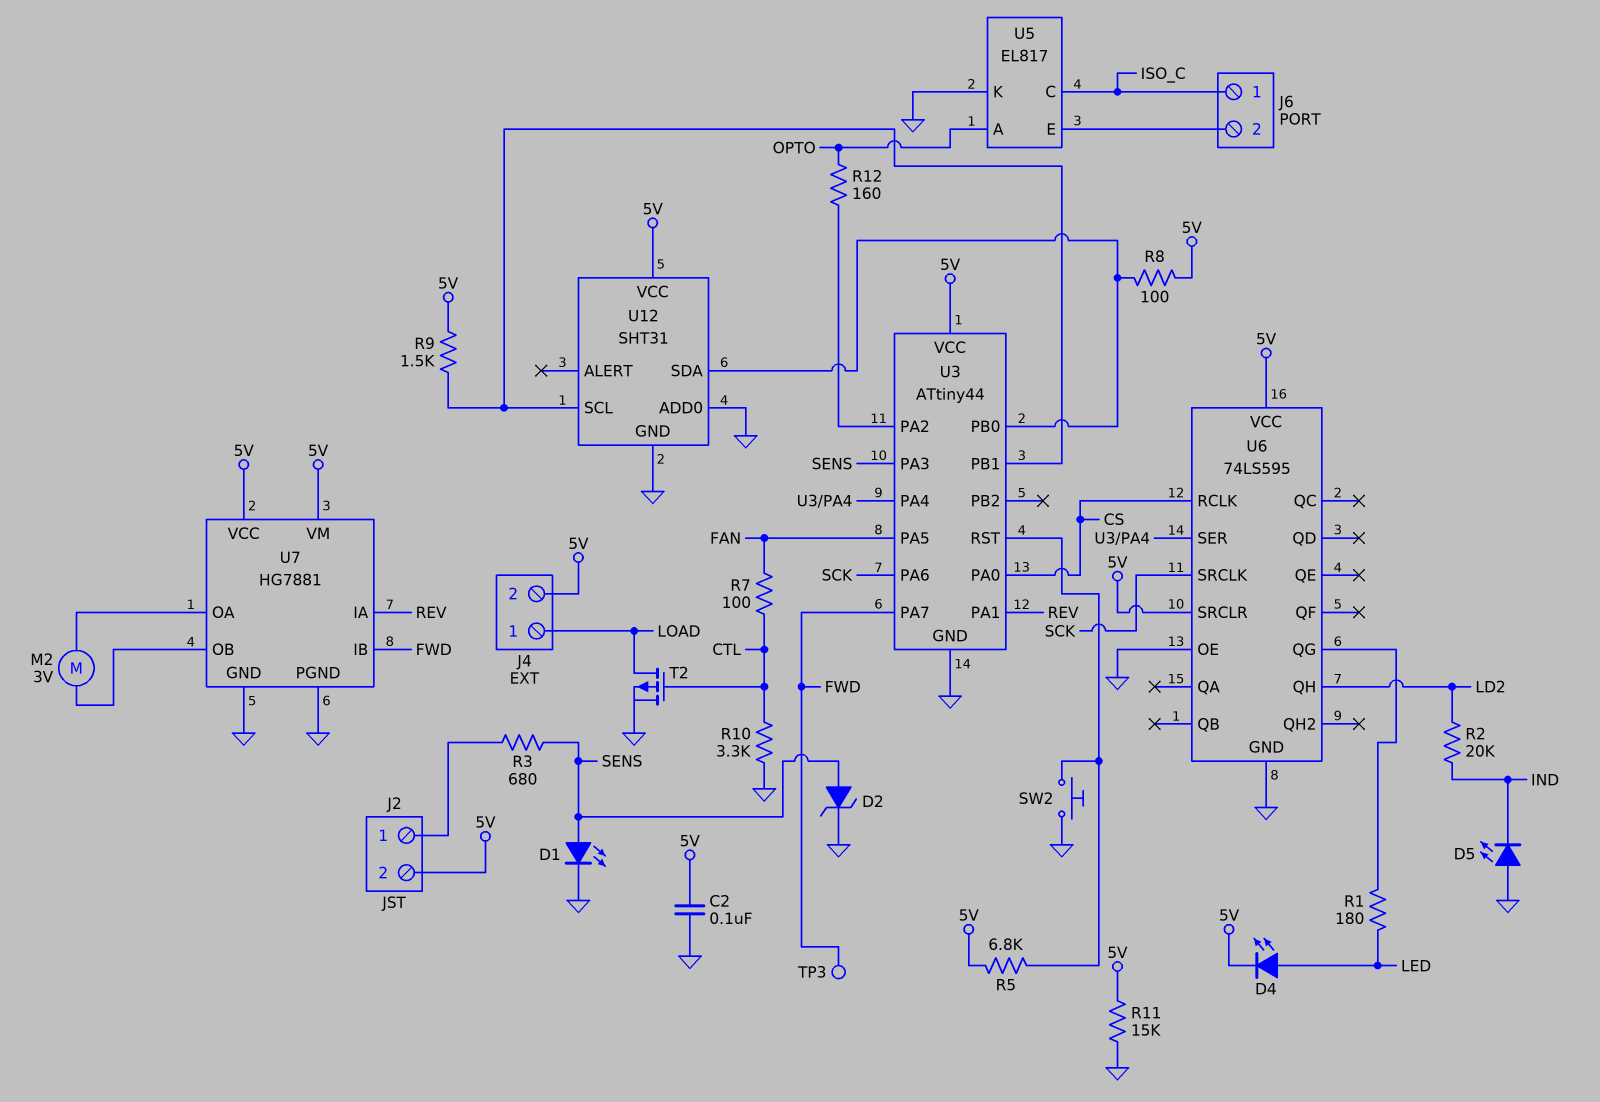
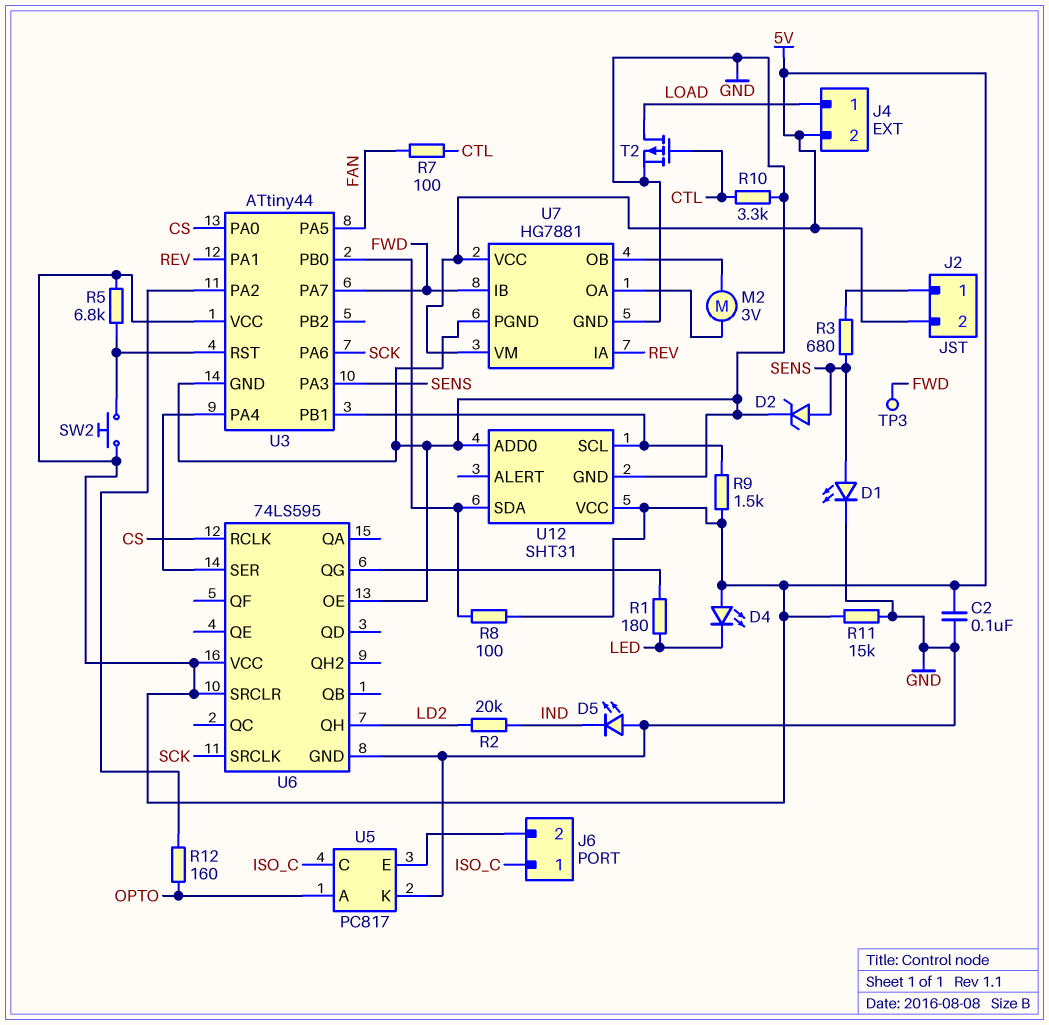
D4: LED (A LED, K 5V) -> LED (A 5V, K LED)
SW2: button (GND, U3/RST) -> button (5V, U3/RST)
U5: EL817 -> PC817

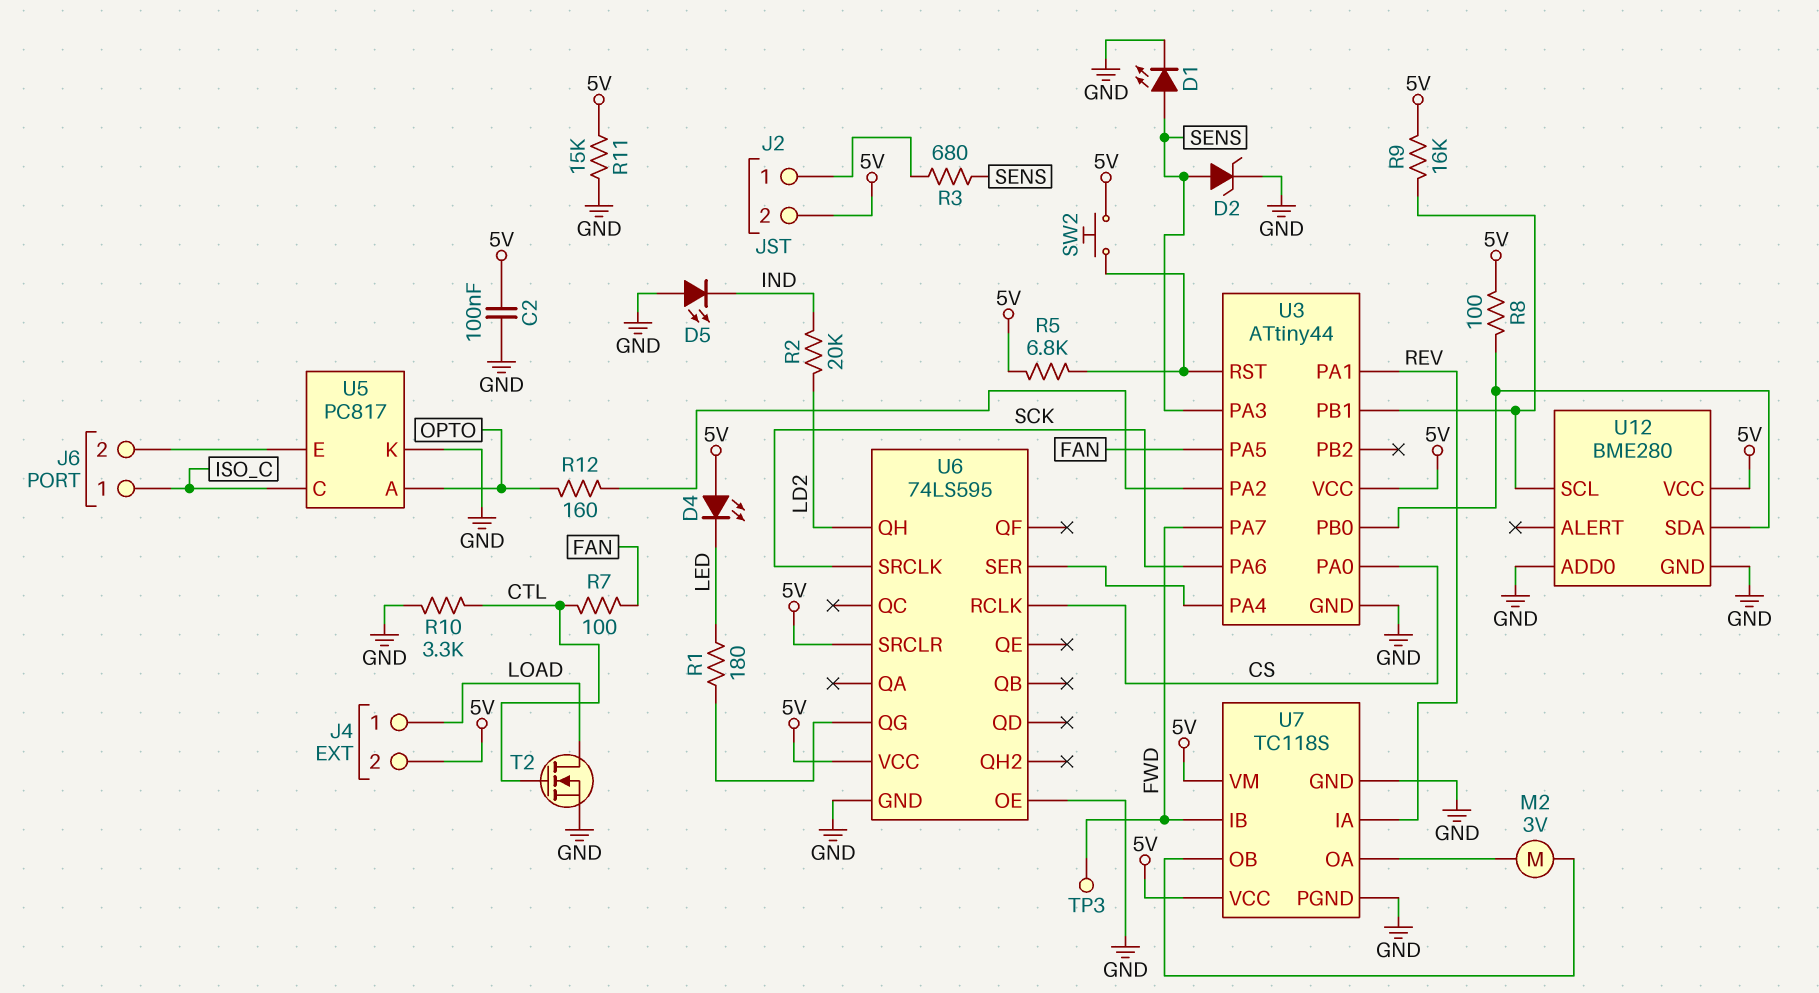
R9: 1.5k (5V, U3/PB1) -> 16k (5V, U3/PB1)
T2: PMOS (G CTL, D LOAD, S GND) -> NMOS (G CTL, D LOAD, S GND)
U7: HG7881 -> TC118S
U12: SHT31 -> BME280

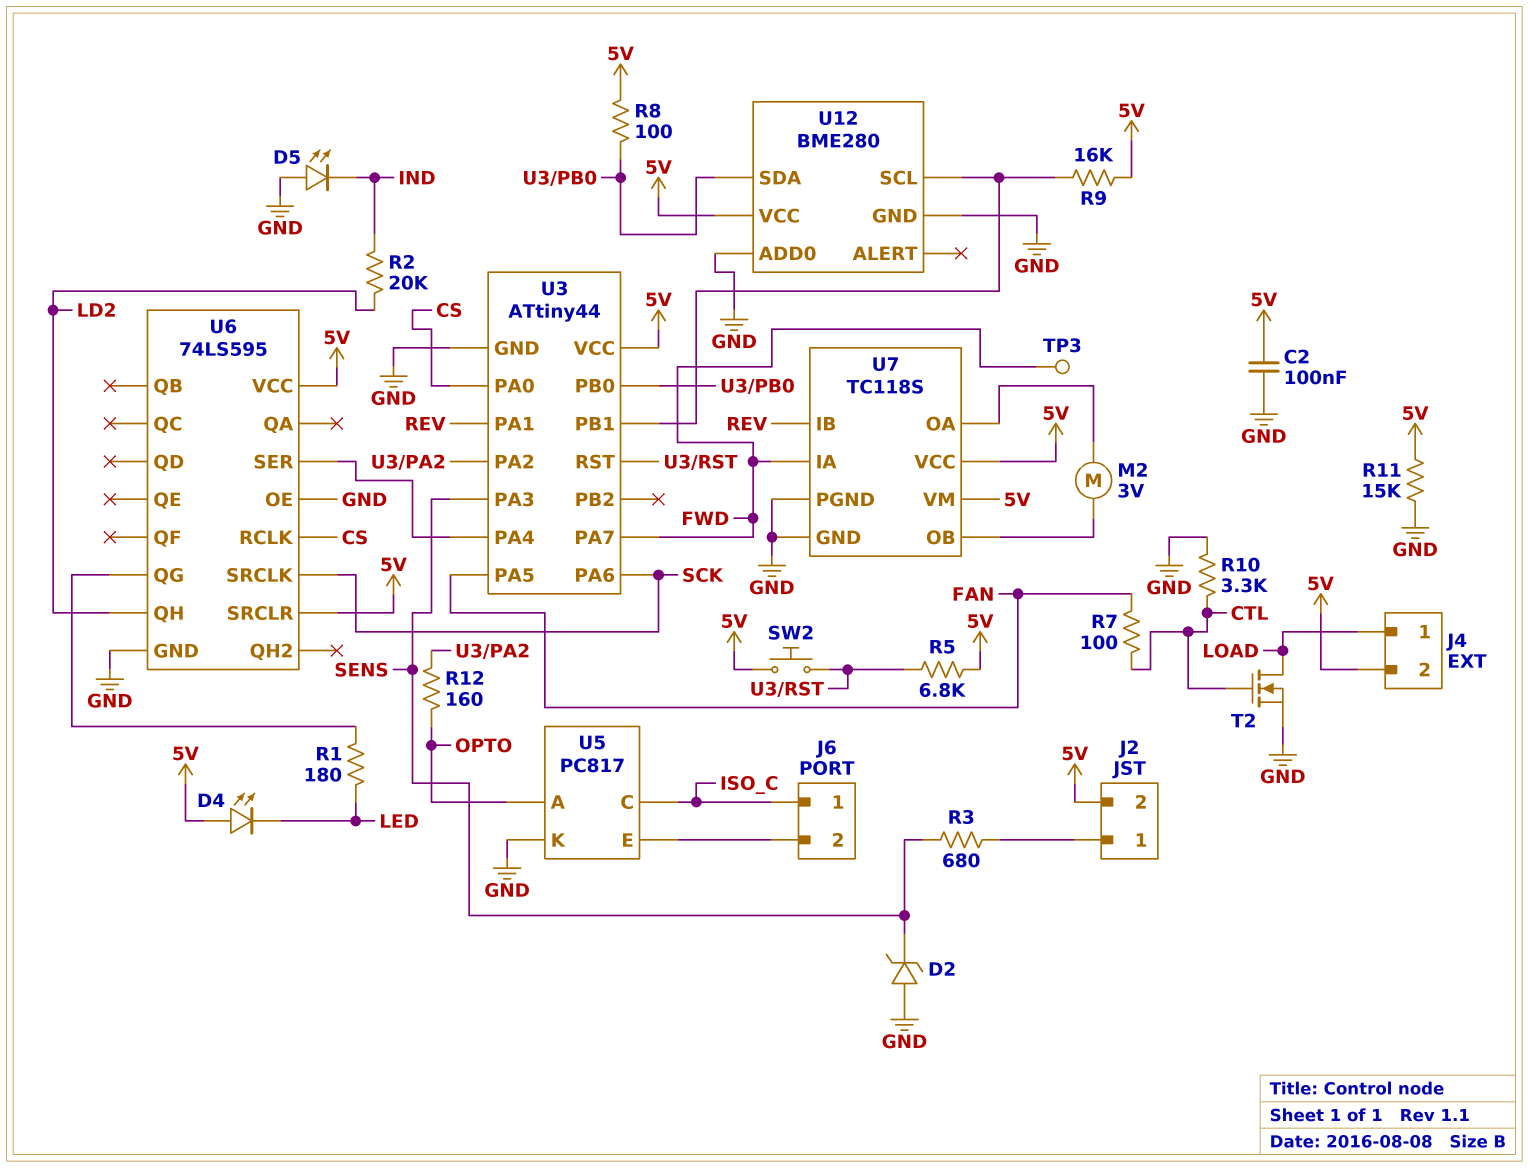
D1: LED (A SENS, K GND) -> none
D2: zener (A SENS, K GND) -> zener (A GND, K SENS)
U7 pin IA: REV -> FWD
U7 pin IB: FWD -> REV

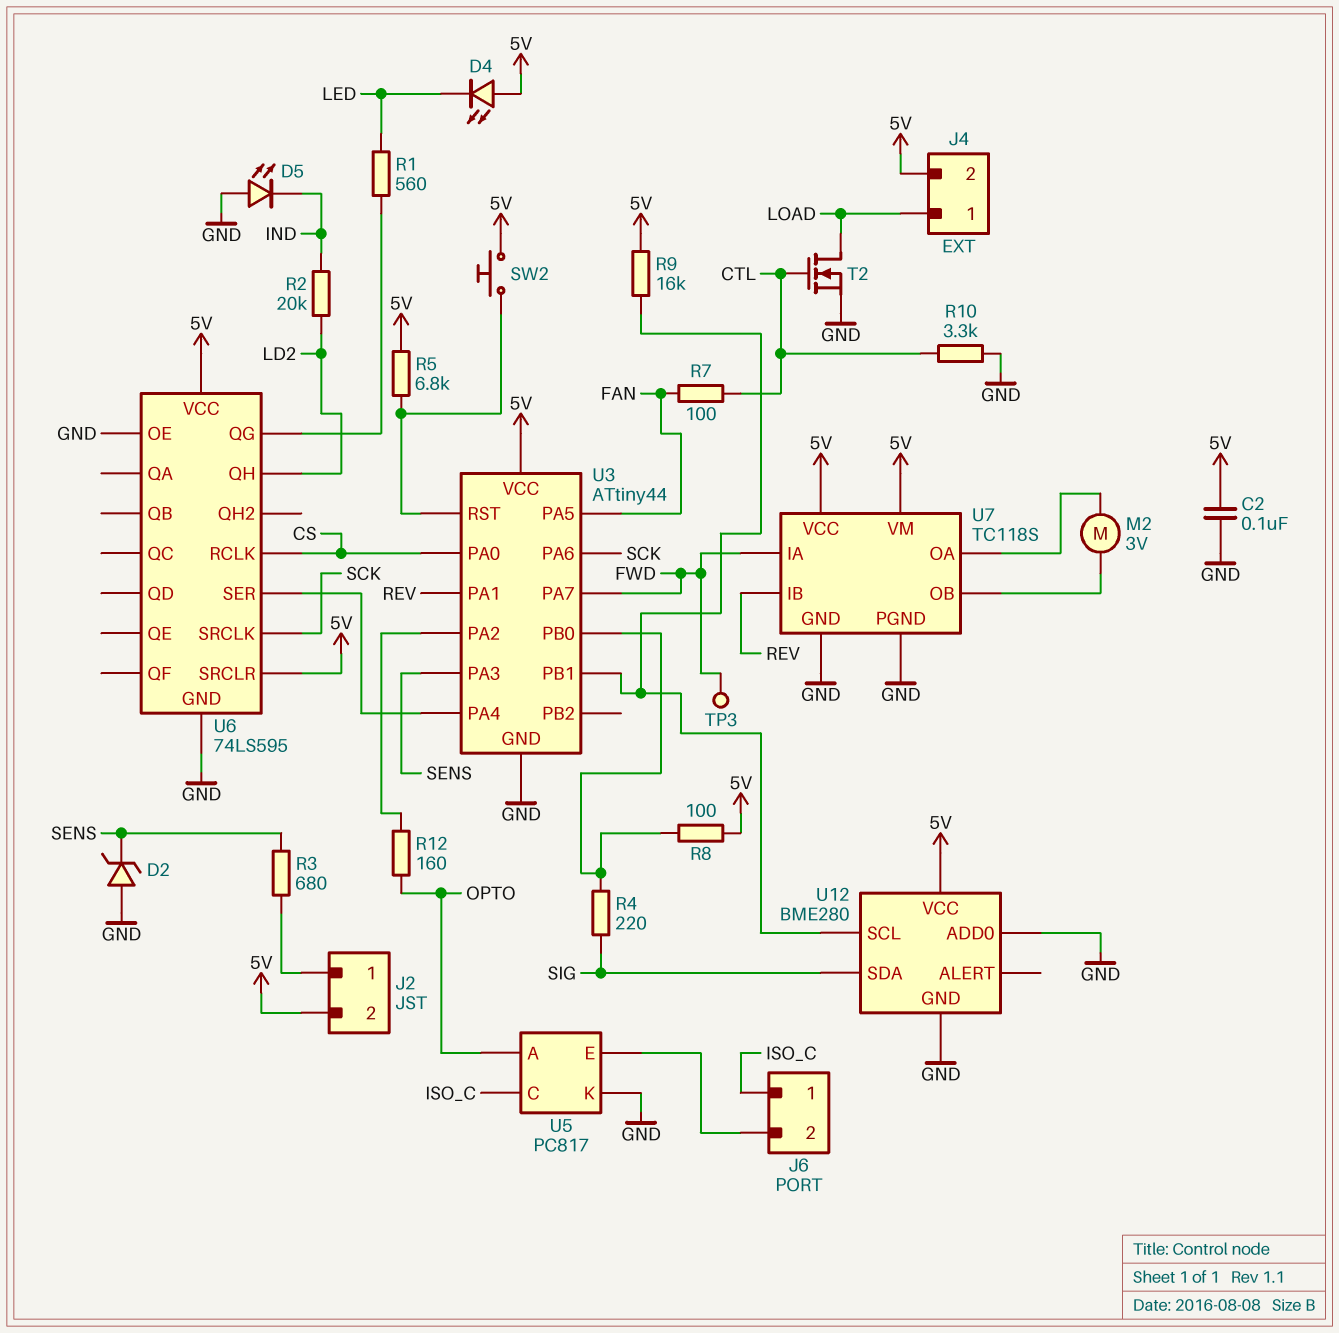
R1: 180 (LED, U6/QG) -> 560 (LED, U6/QG)
R4: none -> 220 (SIG, U3/PB0)
R11: 15k (5V, GND) -> none
U12 pin SDA: U3/PB0 -> SIG

